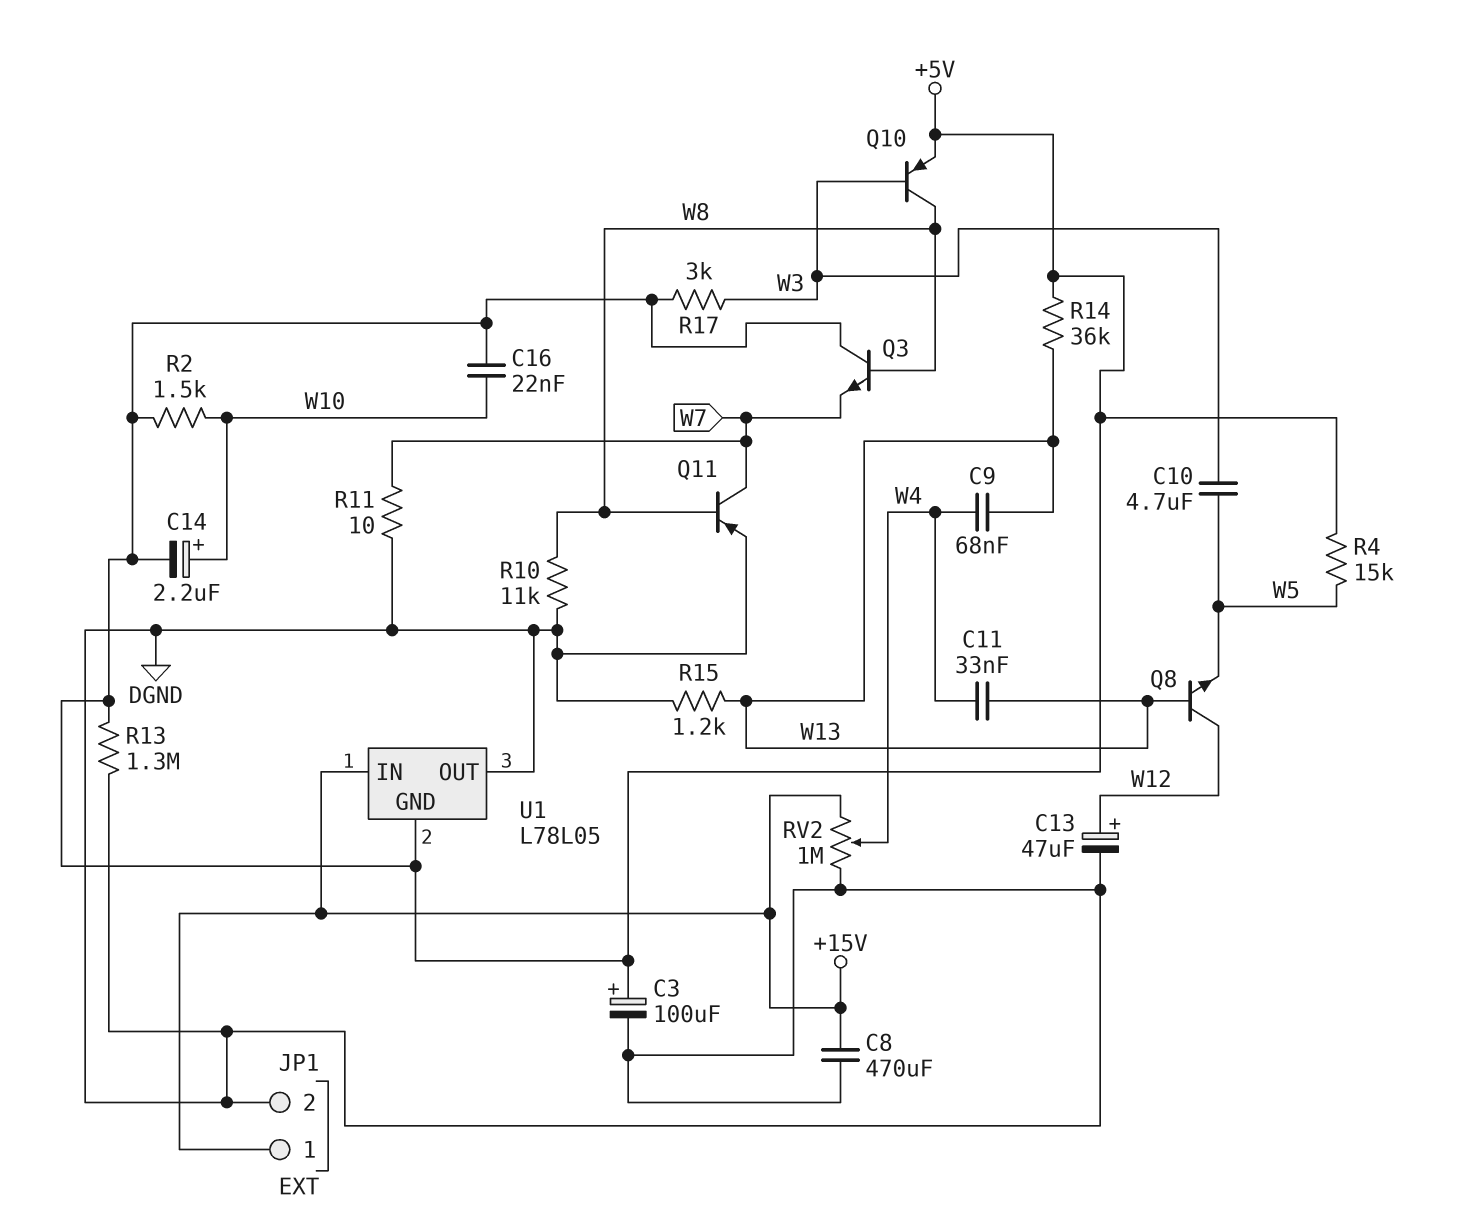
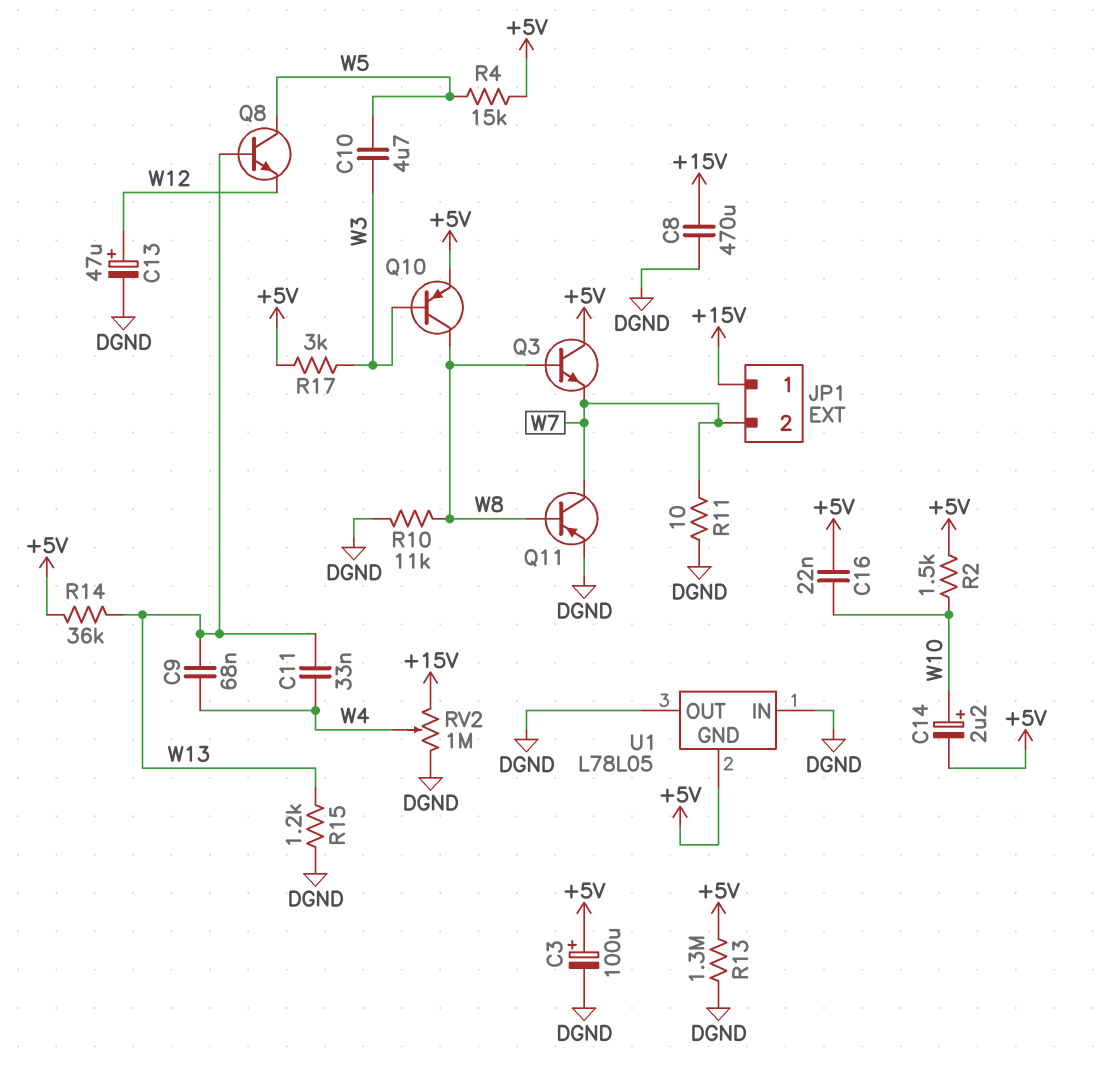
JP1 pin 2: DGND -> W7
Q8: NPN (B W13, C W12, E W5) -> NPN (B W13, C W5, E W12)
U1 pin IN: +15V -> DGND

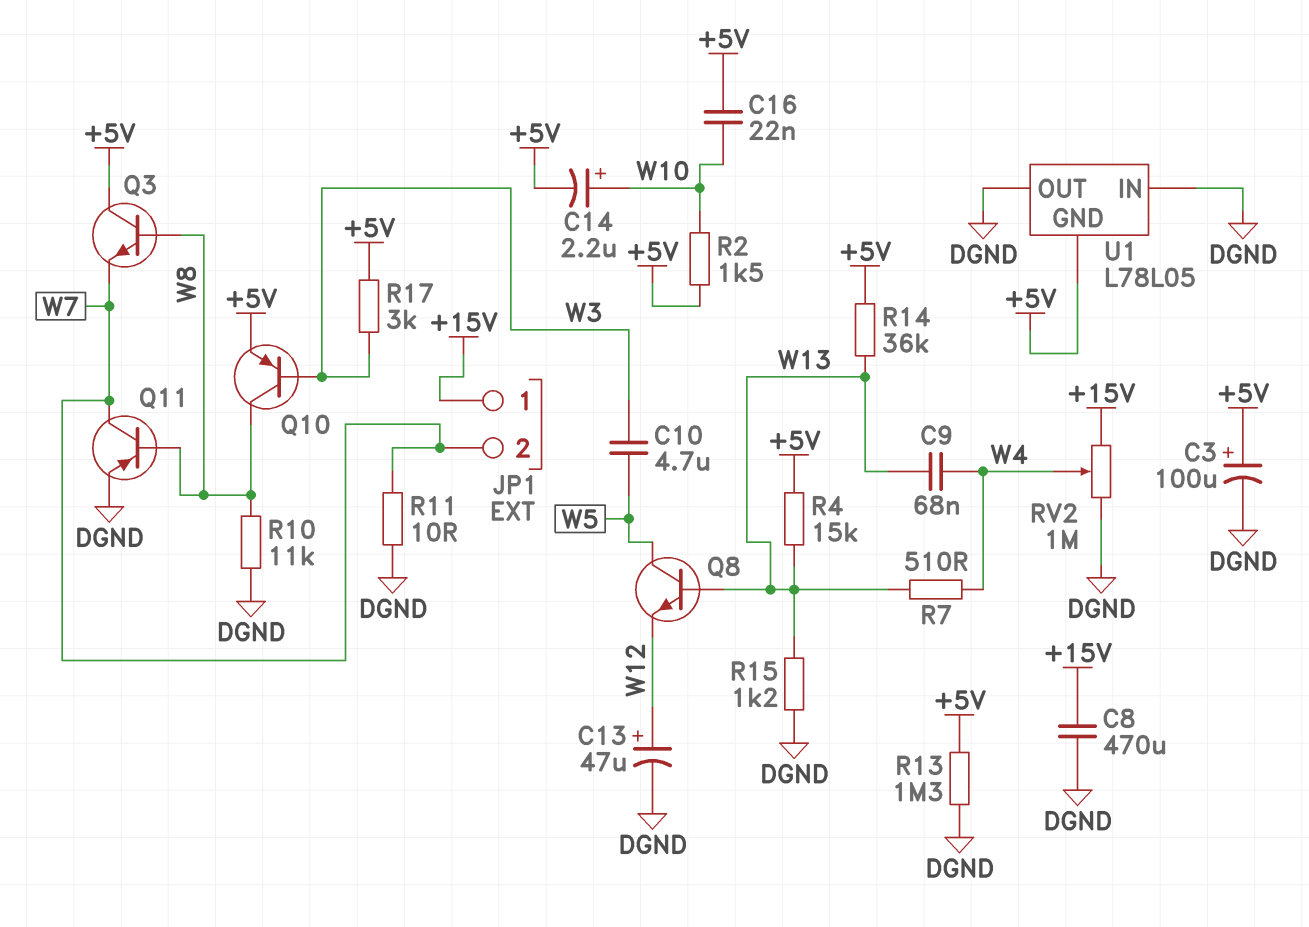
C11: 33nF (W4, W13) -> none
R4: 15k (+5V, W5) -> 15k (+5V, W13)
R7: none -> 510 (W4, W13)

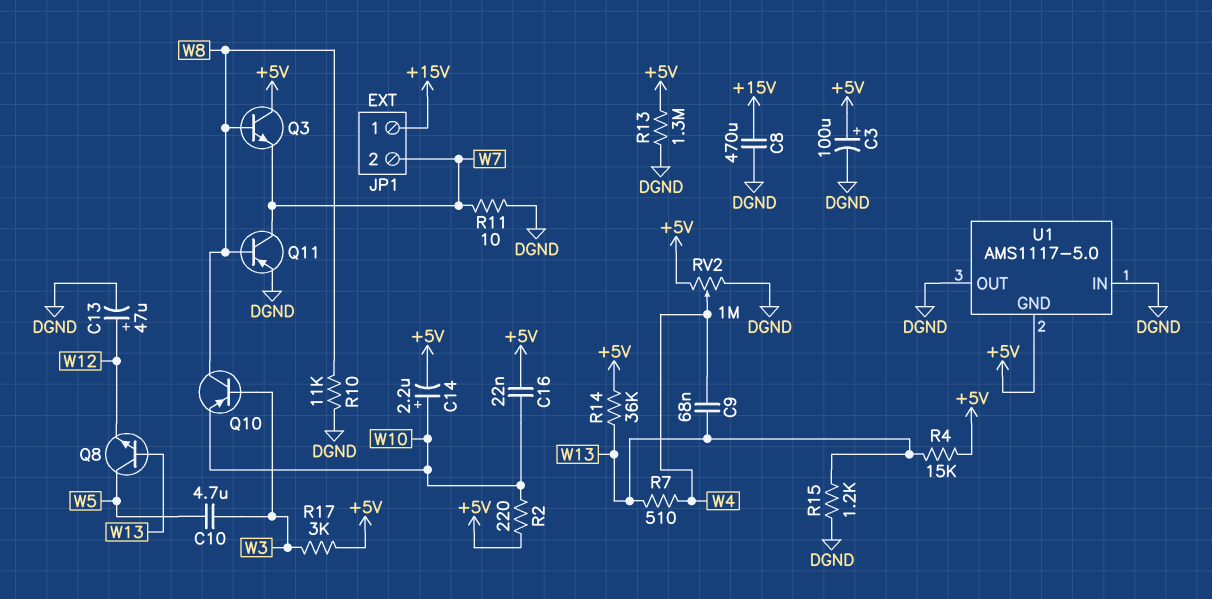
Q10: PNP (B W3, C W8, E +5V) -> PNP (B W3, C W8, E W10)
R2: 1.5k (+5V, W10) -> 220 (+5V, W10)
RV2: 1M (+15V, DGND, wiper W4) -> 1M (+5V, DGND, wiper W4)
U1: L78L05 -> AMS1117-5.0

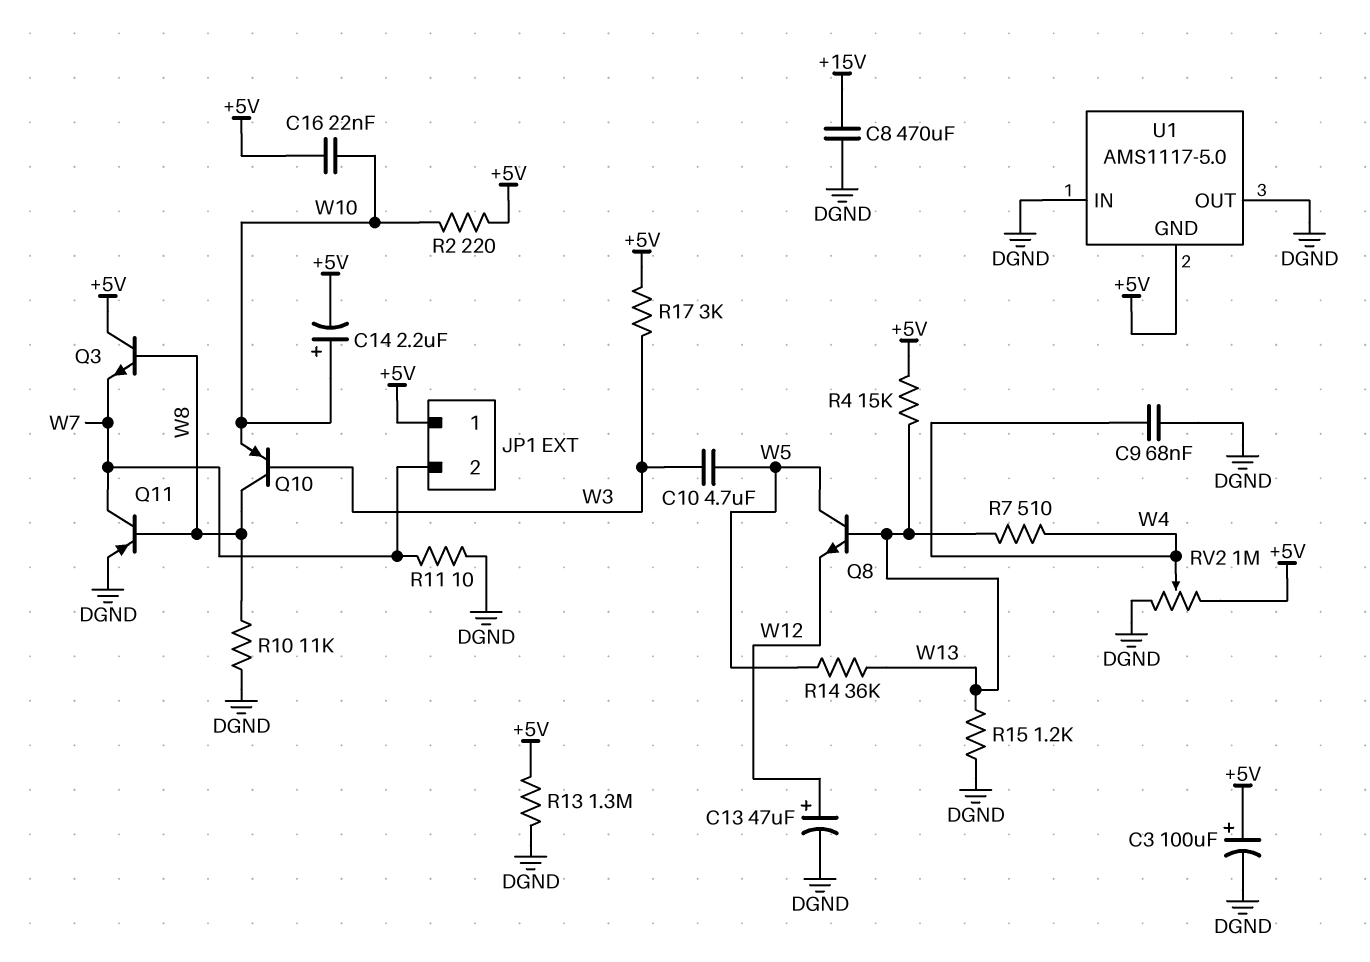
C9: 68nF (W4, W13) -> 68nF (DGND, W4)
JP1 pin 1: +15V -> +5V
R14: 36k (+5V, W13) -> 36k (W5, W13)

